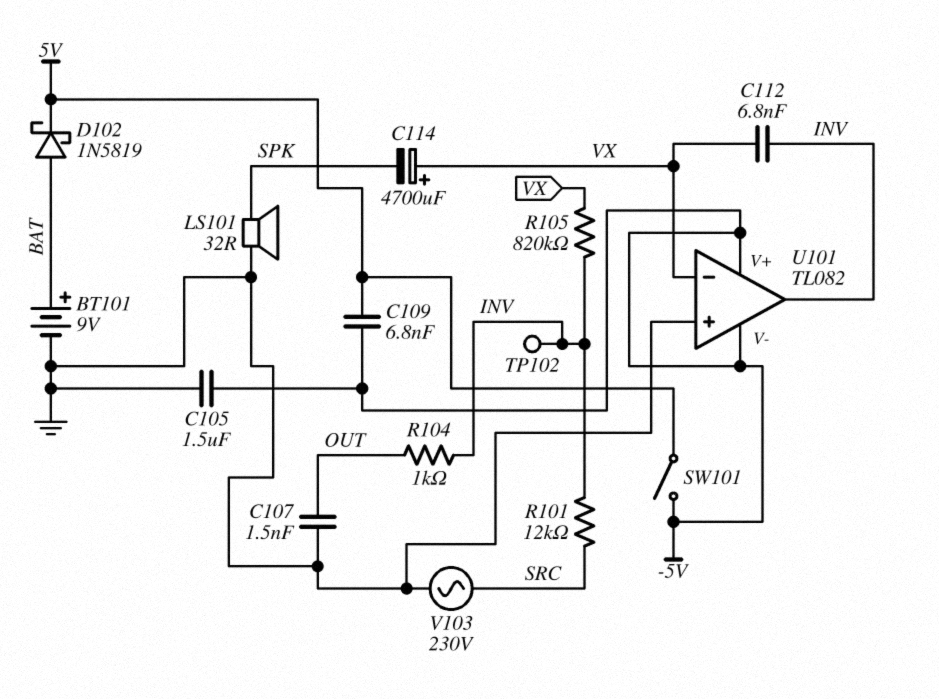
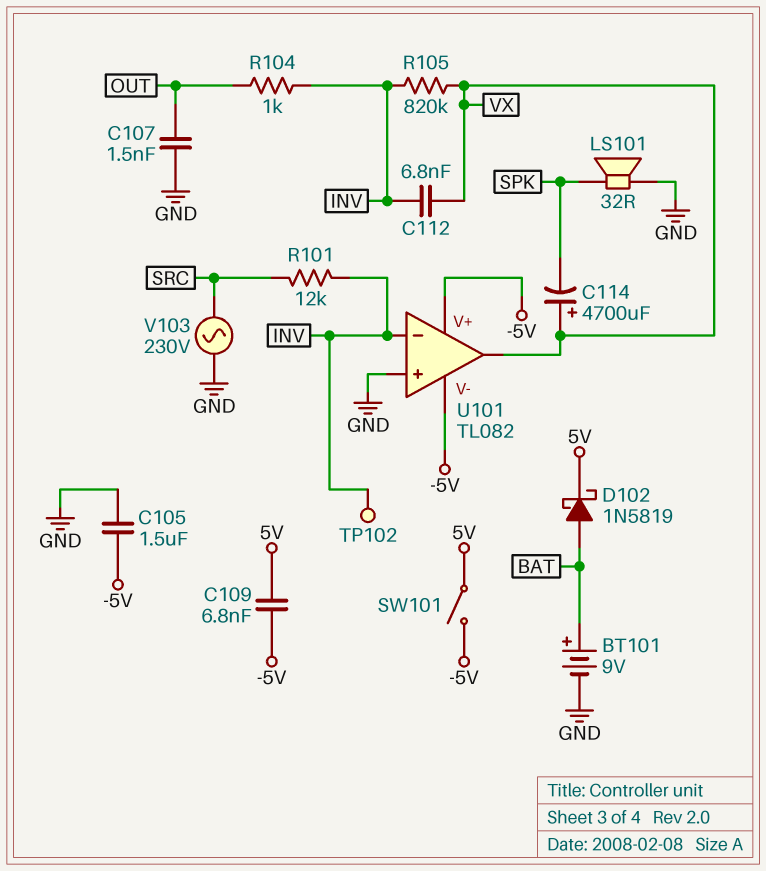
U101 pin in-: VX -> INV
U101 pin out: INV -> VX

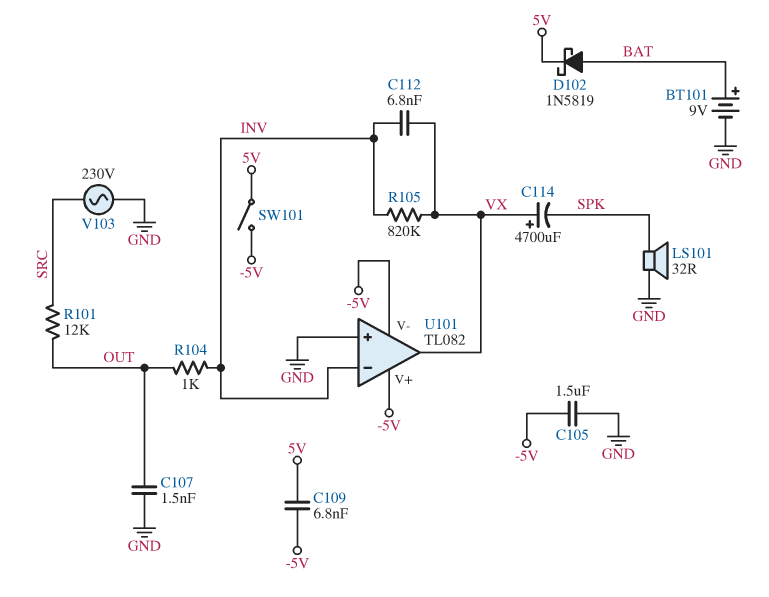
R101: 12k (INV, SRC) -> 12k (OUT, SRC)
TP102: test point (INV) -> none

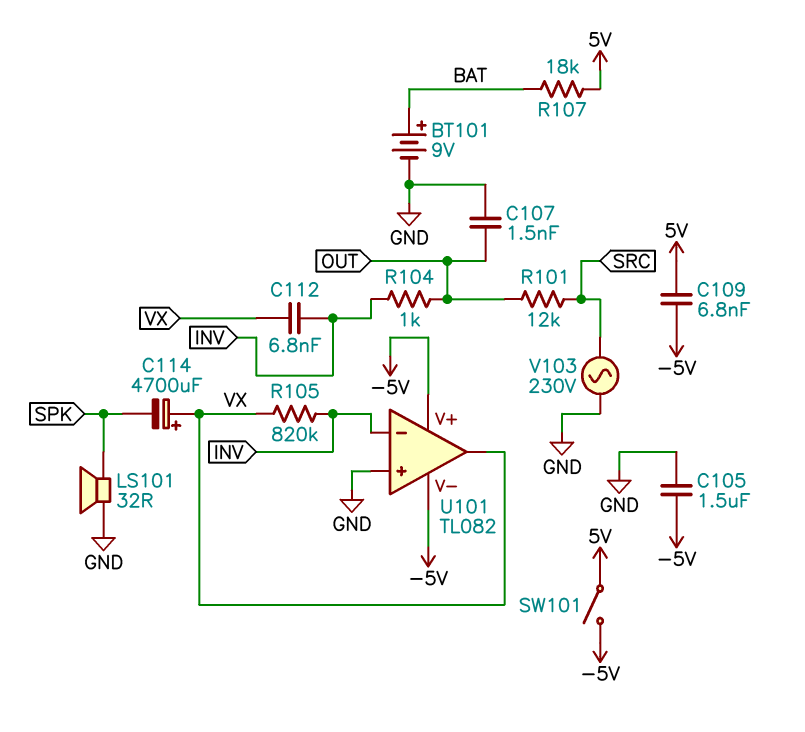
D102: schottky 1N5819 (A BAT, K 5V) -> none
R107: none -> 18k (5V, BAT)

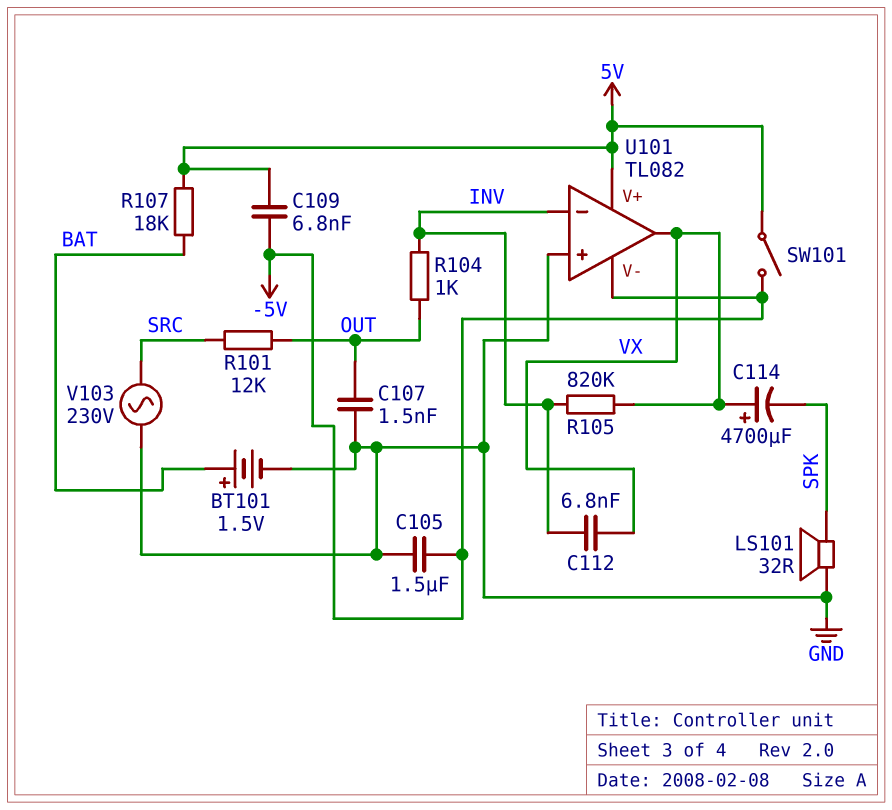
BT101: 9V (plus BAT, minus GND) -> 1.5V (plus BAT, minus GND)
U101 pin V+: -5V -> 5V

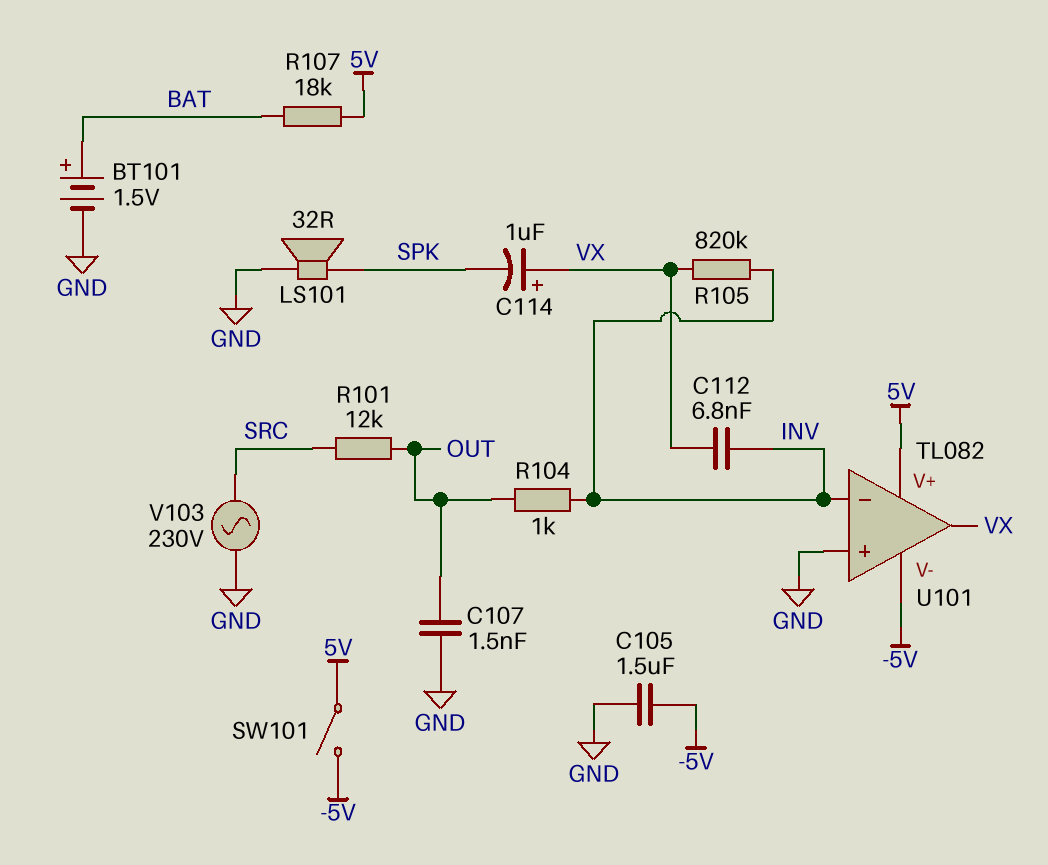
C109: 6.8nF (-5V, 5V) -> none
C114: 4700uF (plus VX, minus SPK) -> 1uF (plus VX, minus SPK)

